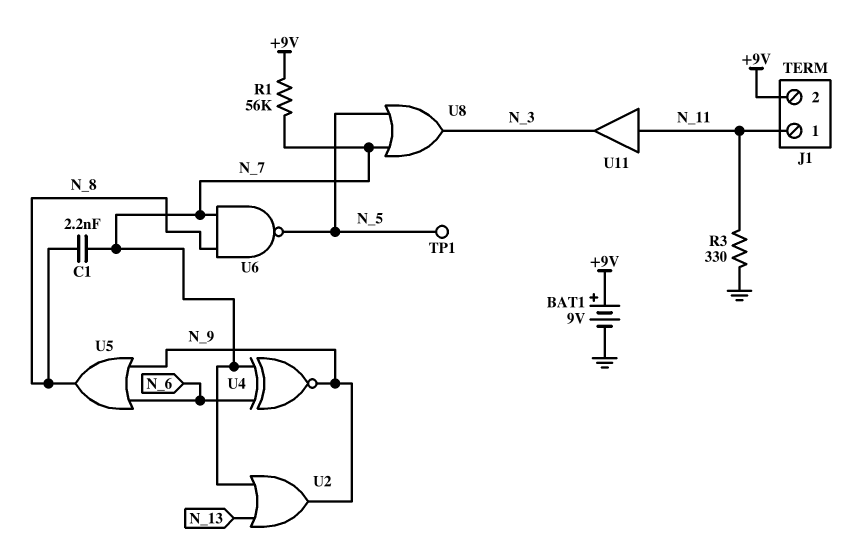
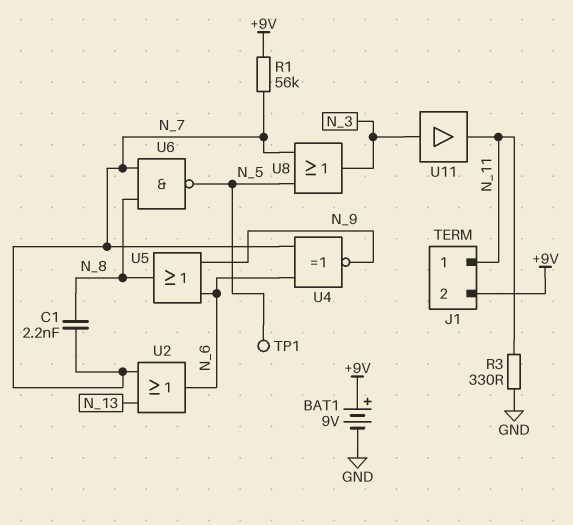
U2: OR (in N_7, in N_13, out N_9) -> OR (in N_7, in N_13, out N_6)
U11: buffer (in N_11, out N_3) -> buffer (in N_3, out N_11)

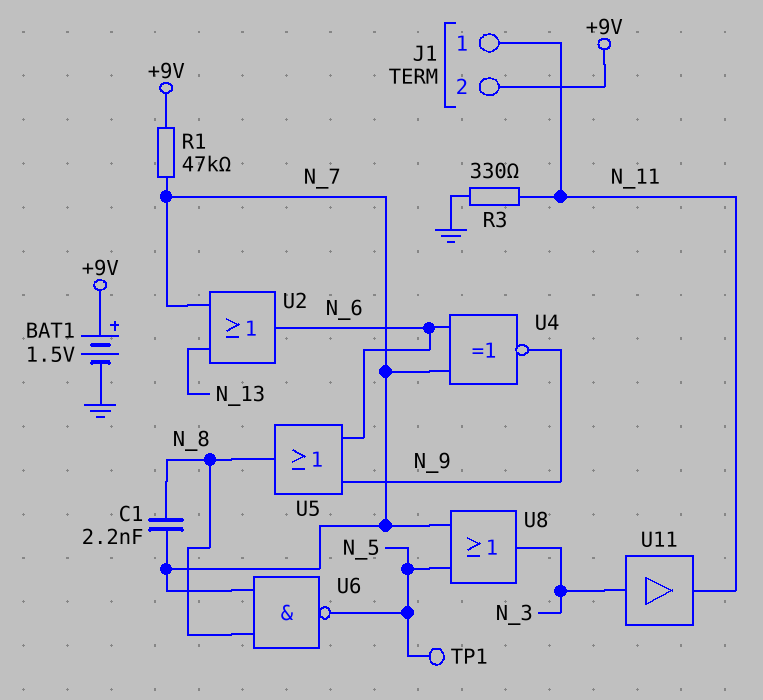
BAT1: 9V (plus +9V, minus GND) -> 1.5V (plus +9V, minus GND)
R1: 56k (+9V, N_7) -> 47k (+9V, N_7)

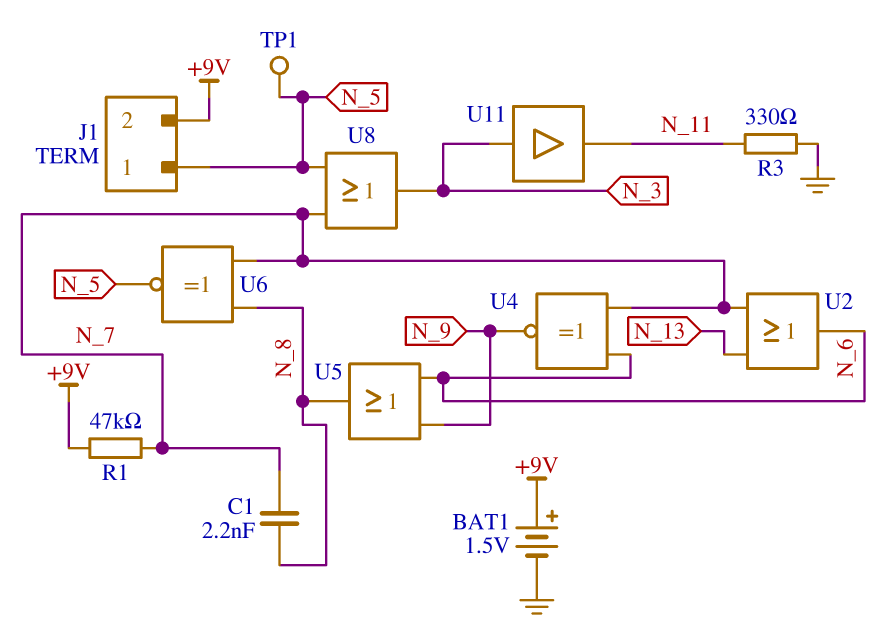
J1 pin 1: N_11 -> N_5
U6: NAND (in N_7, in N_8, out N_5) -> XNOR (in N_7, in N_8, out N_5)

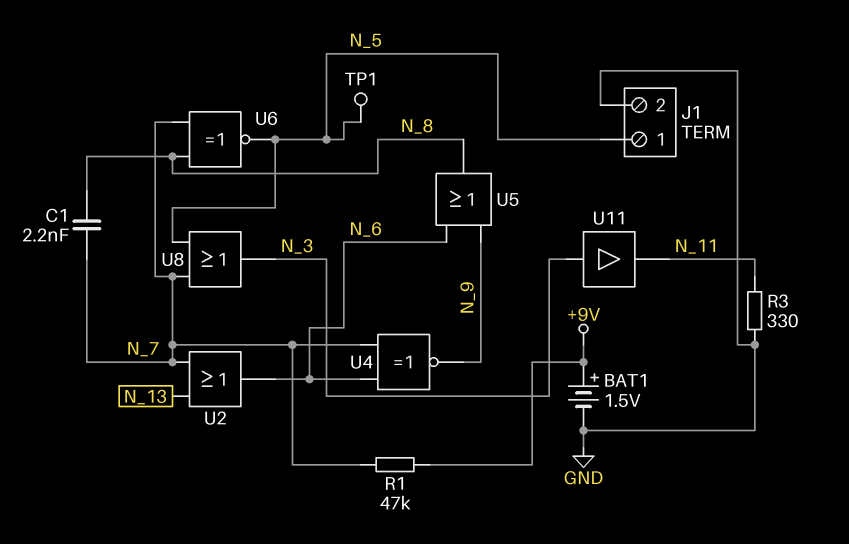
J1 pin 2: +9V -> GND

